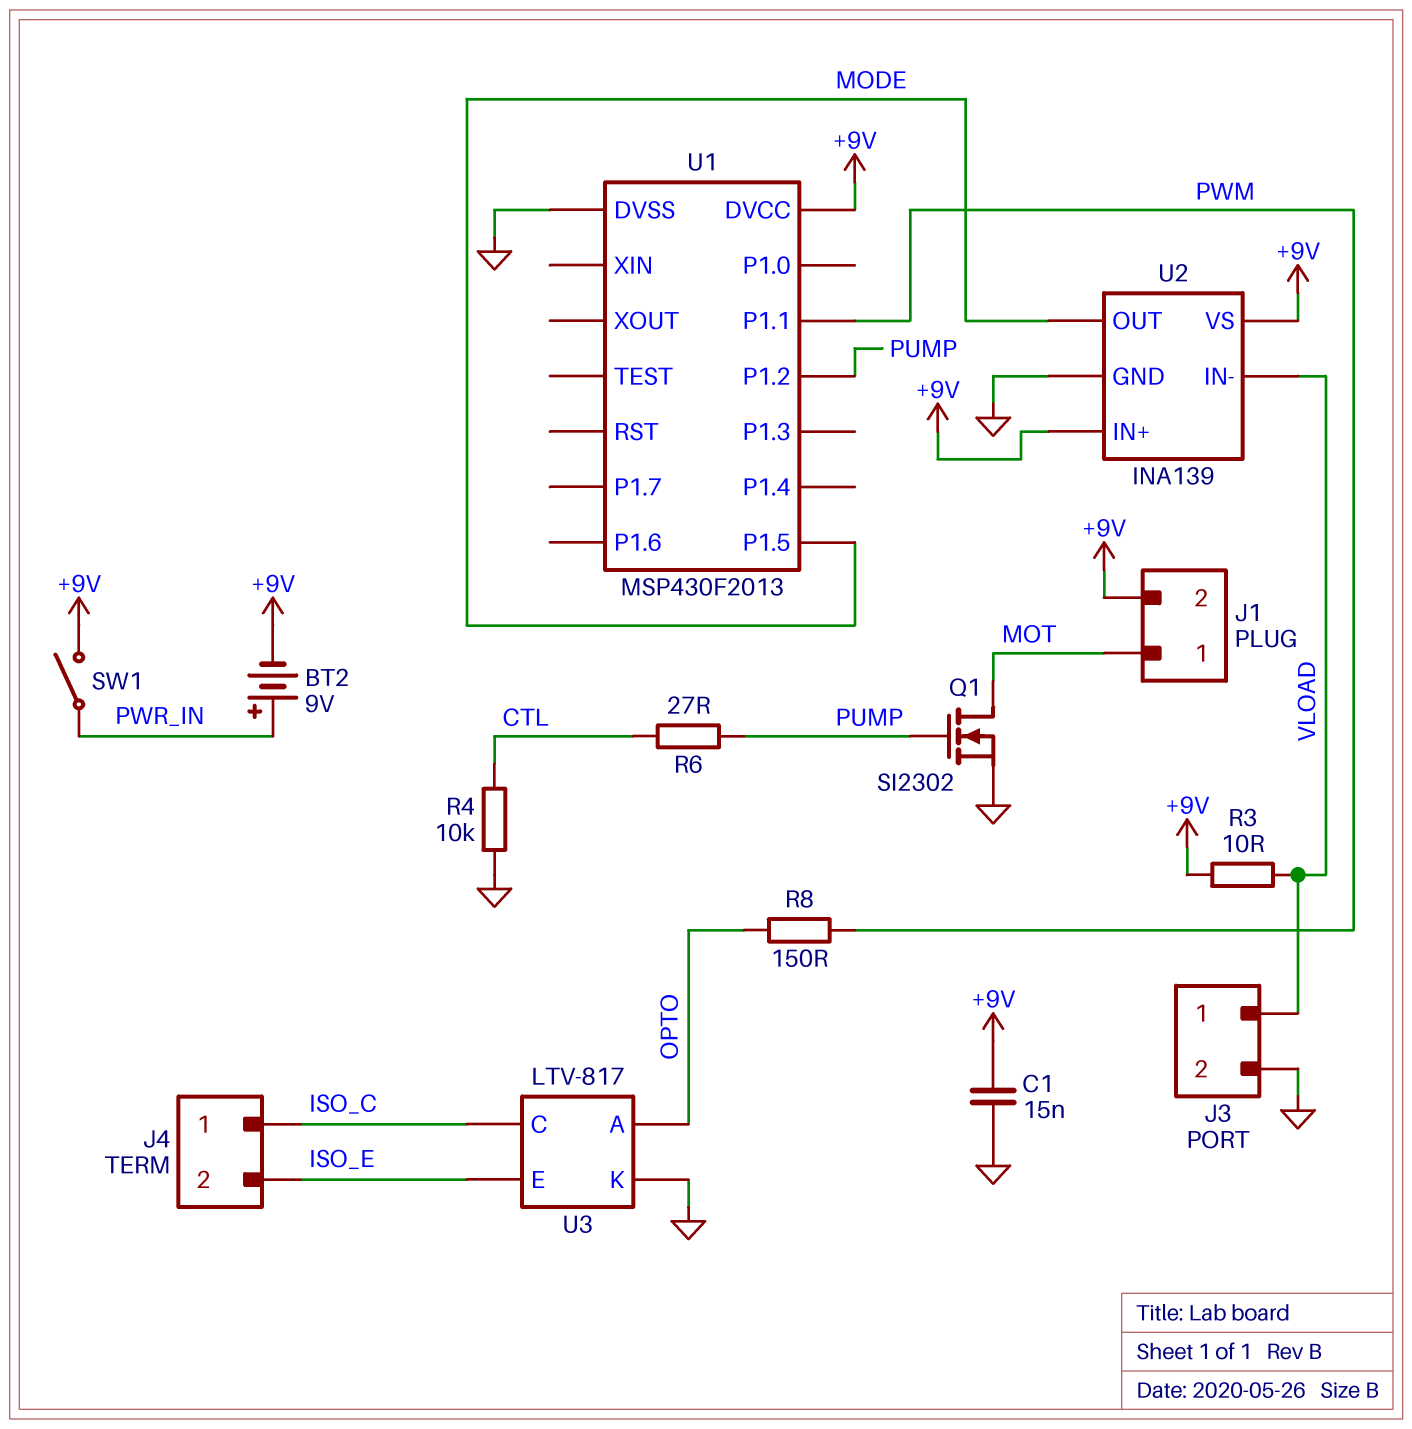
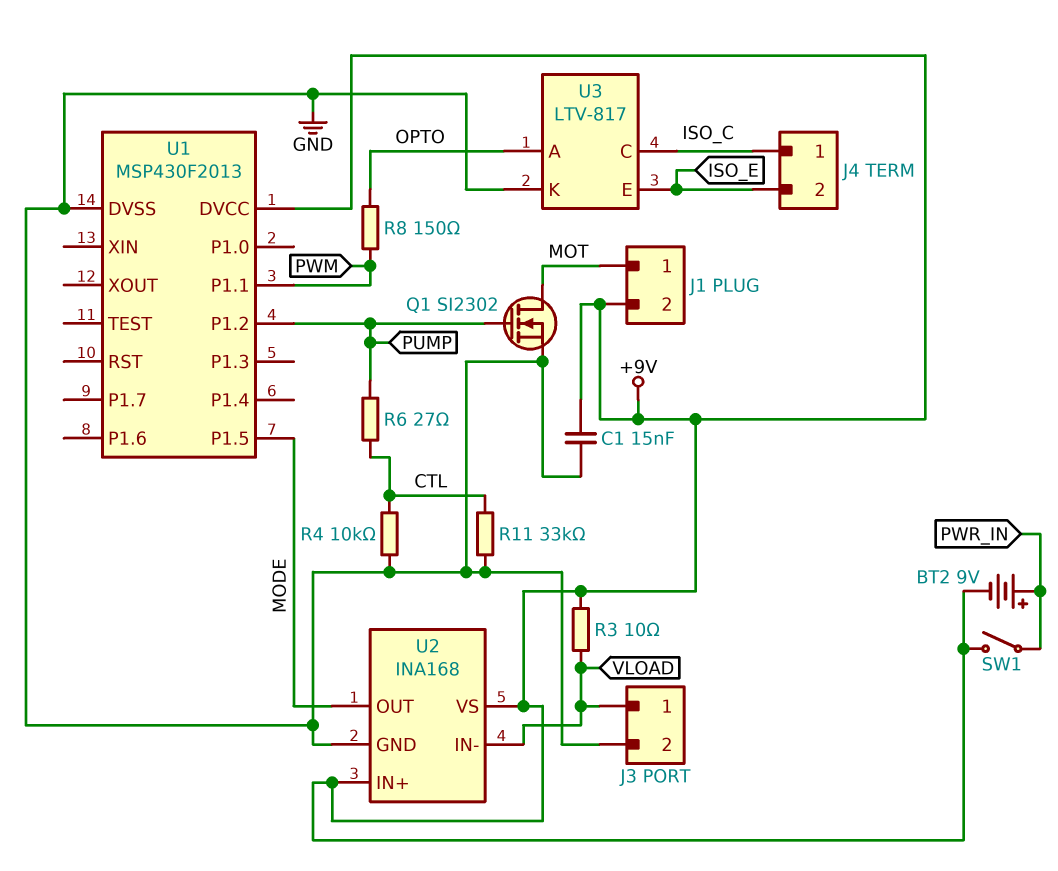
R11: none -> 33k (CTL, GND)
U2: INA139 -> INA168

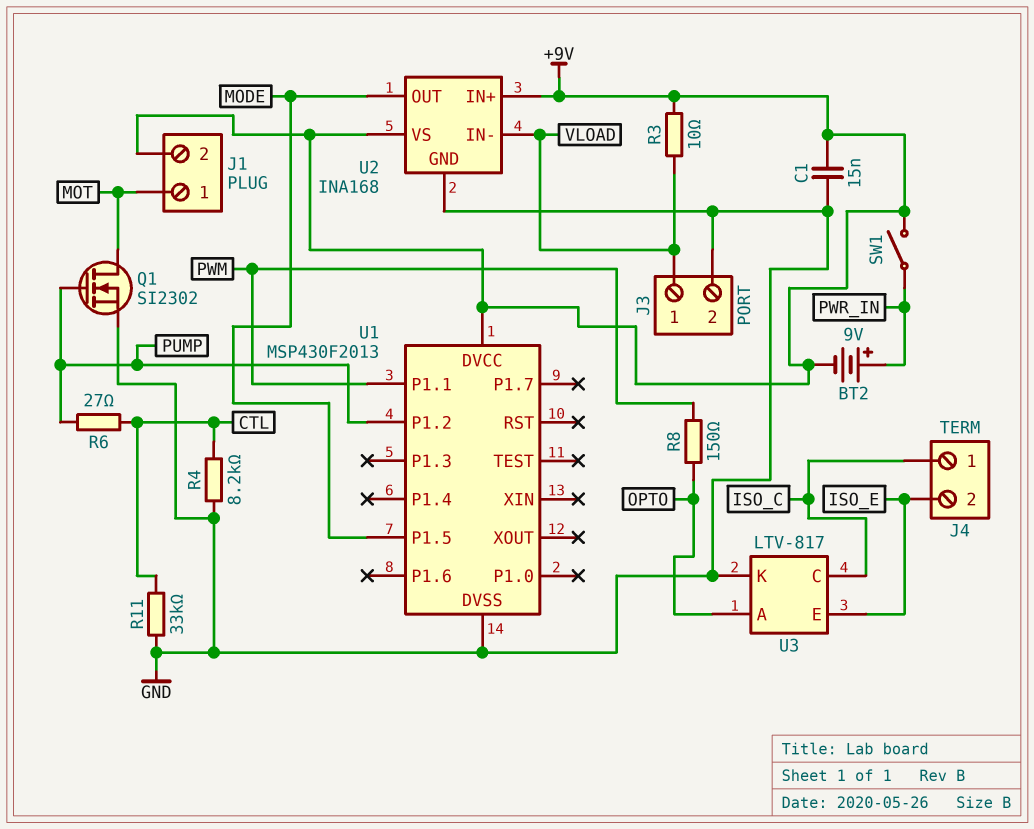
R4: 10k (CTL, GND) -> 8.2k (CTL, GND)

